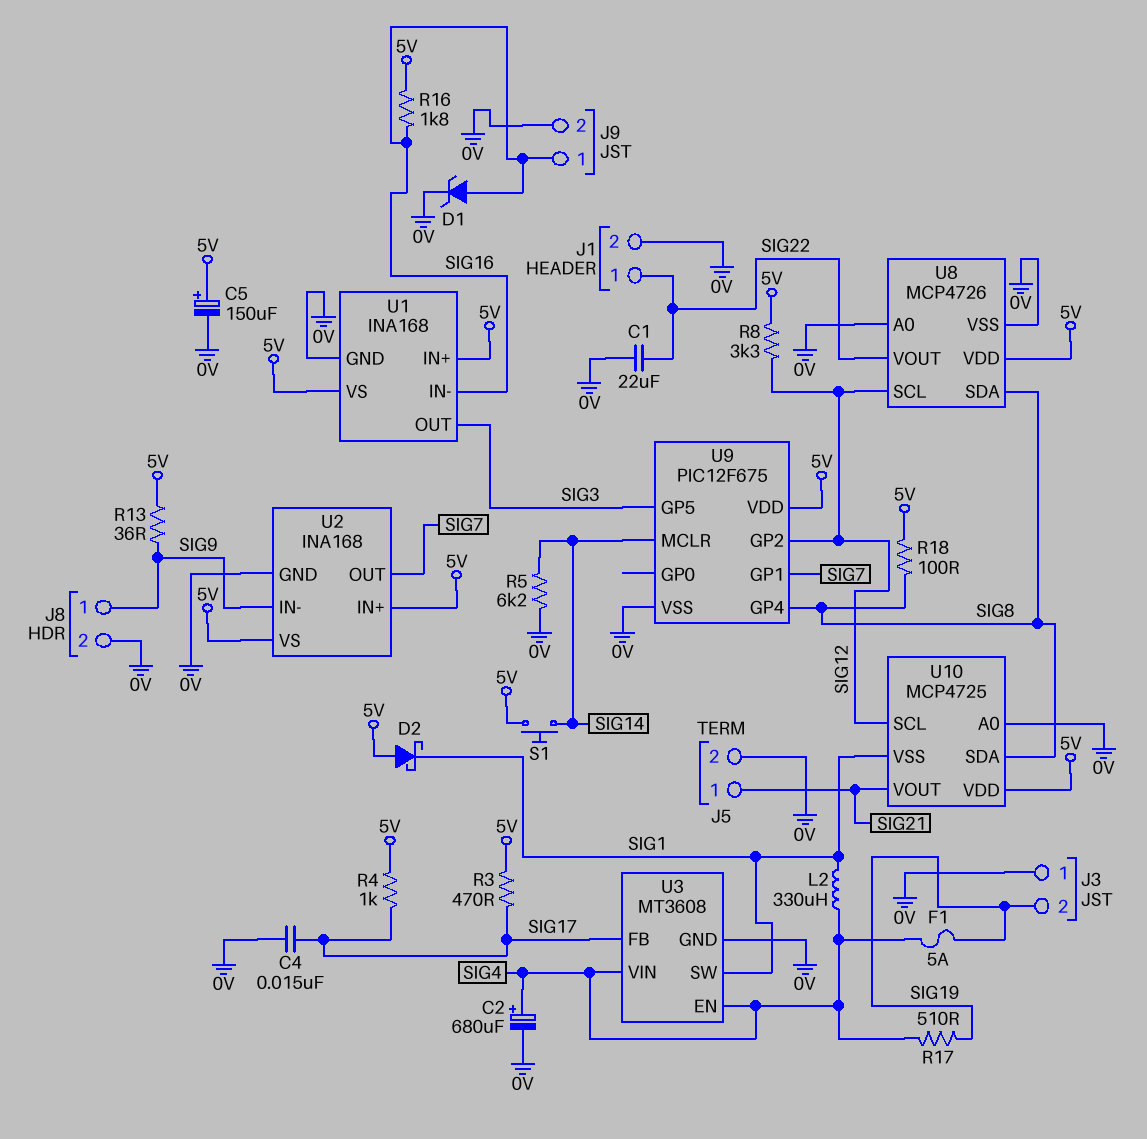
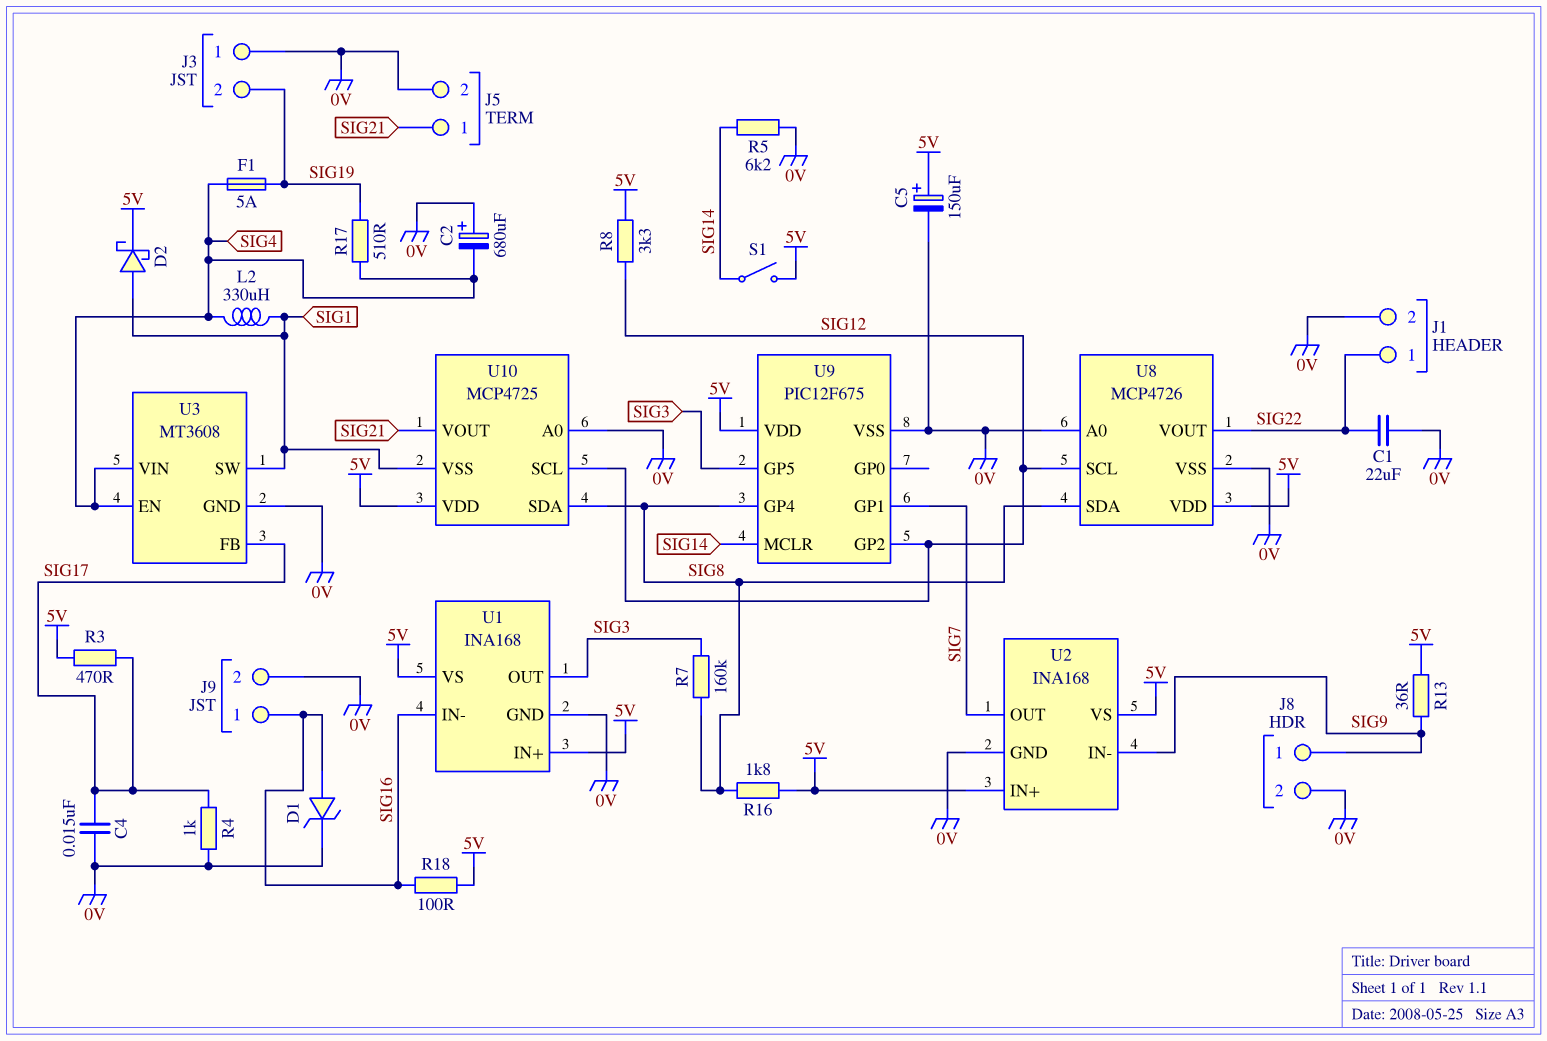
C2: 680uF (plus SIG4, minus 0V) -> 680uF (plus 0V, minus SIG4)
D2: schottky (A 5V, K SIG1) -> schottky (A SIG1, K 5V)
R4: 1k (5V, SIG17) -> 1k (0V, SIG17)
R7: none -> 160k (SIG3, SIG8)
R16: 1.8k (5V, SIG16) -> 1.8k (5V, SIG8)
R18: 100 (5V, SIG8) -> 100 (5V, SIG16)
S1: button (5V, SIG14) -> switch (5V, SIG14)

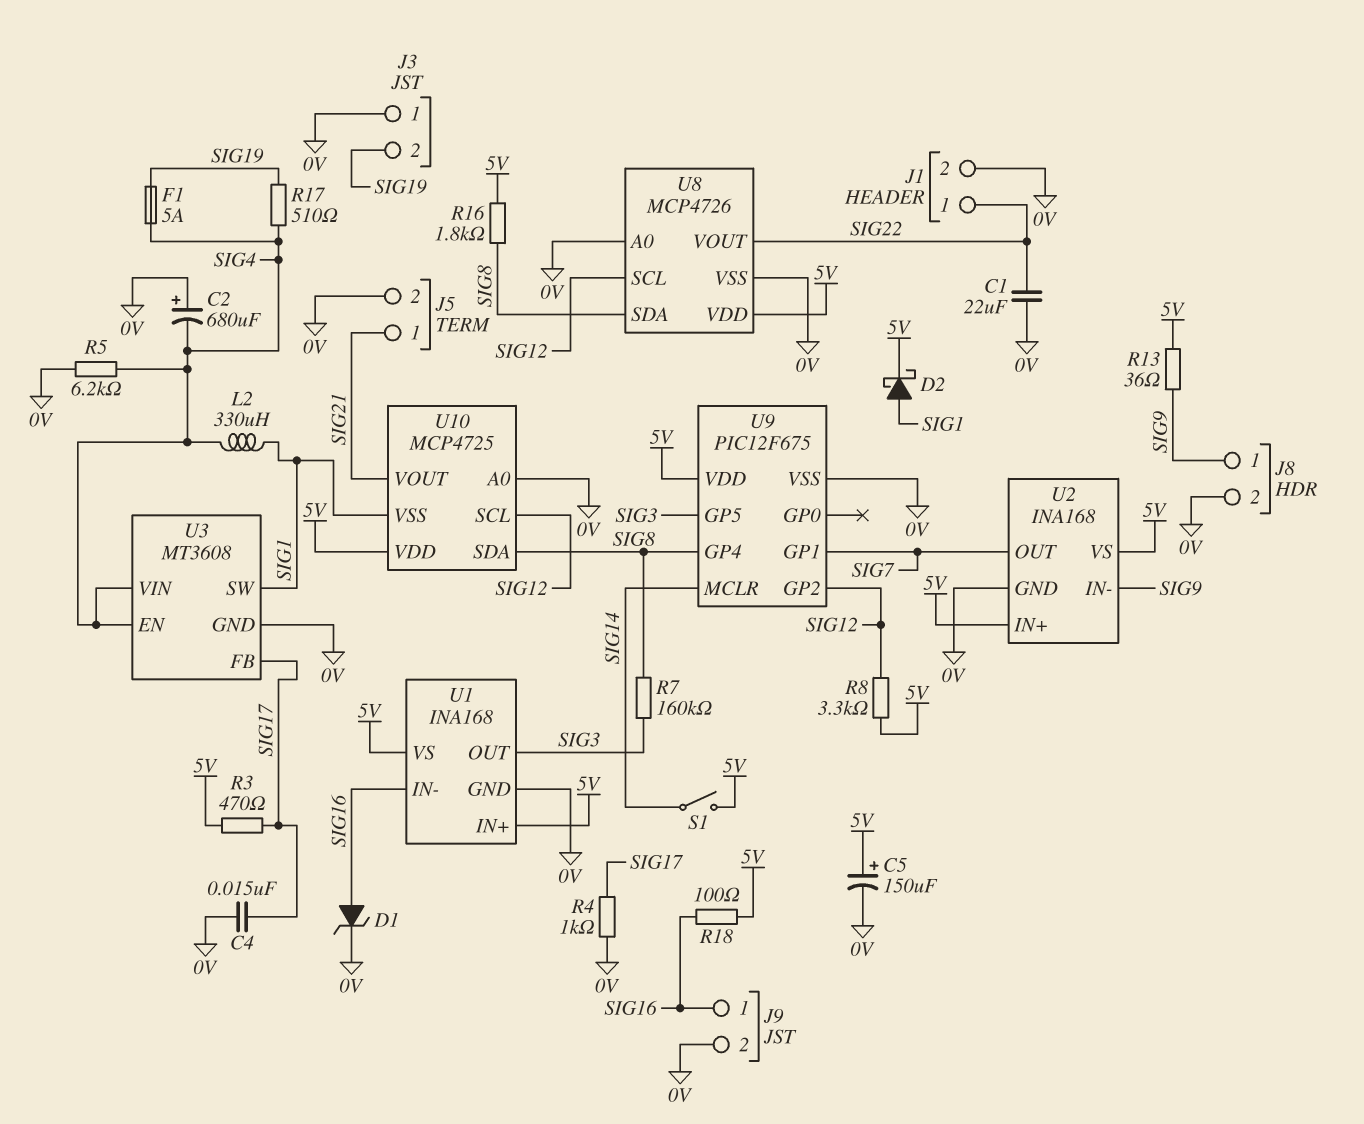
R5: 6.2k (0V, SIG14) -> 6.2k (0V, SIG4)

